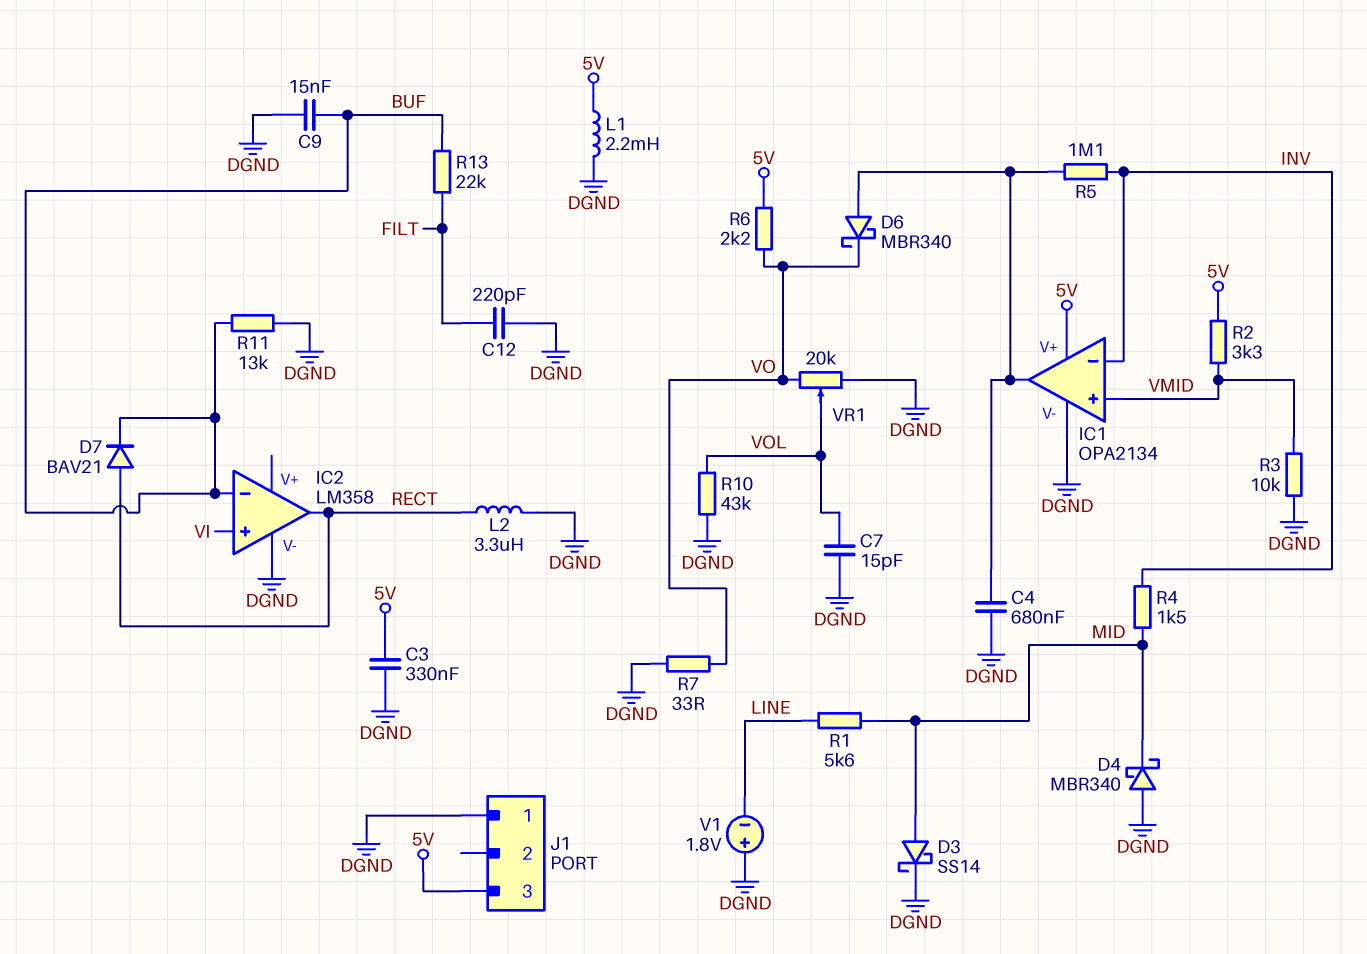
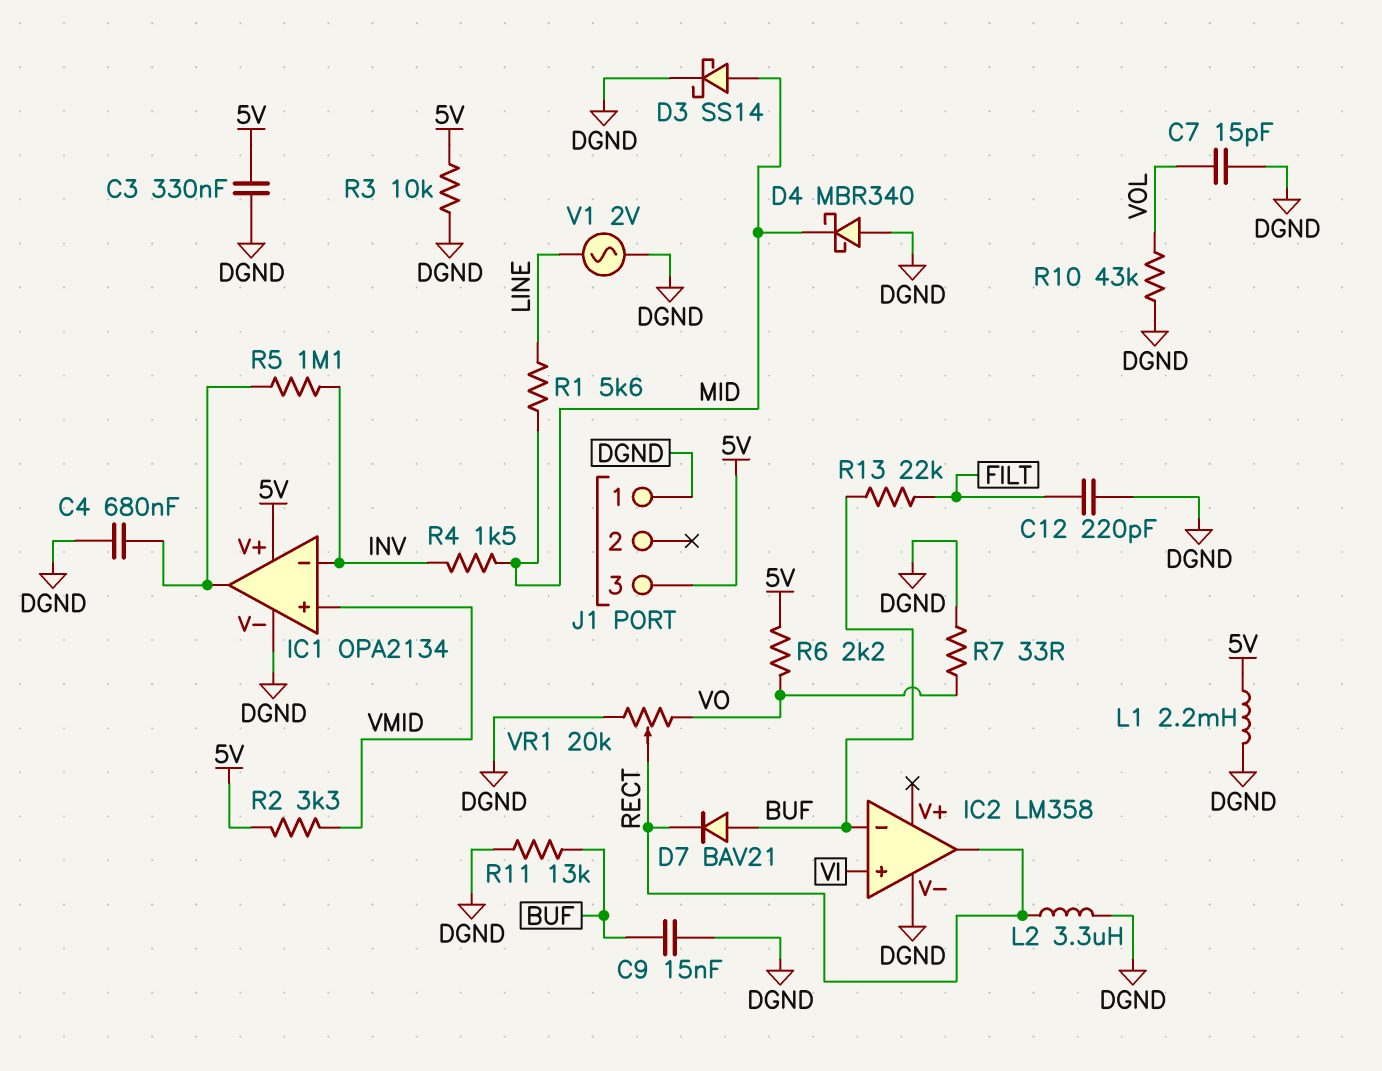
D6: schottky MBR340 (A IC1/out, K VO) -> none
D7: diode BAV21 (A RECT, K BUF) -> diode BAV21 (A BUF, K RECT)
R3: 10k (DGND, VMID) -> 10k (5V, DGND)
V1: 1.8V (plus DGND, minus LINE) -> AC 2V (DGND, LINE)
VR1: 20k (DGND, VO, wiper VOL) -> 20k (DGND, VO, wiper RECT)

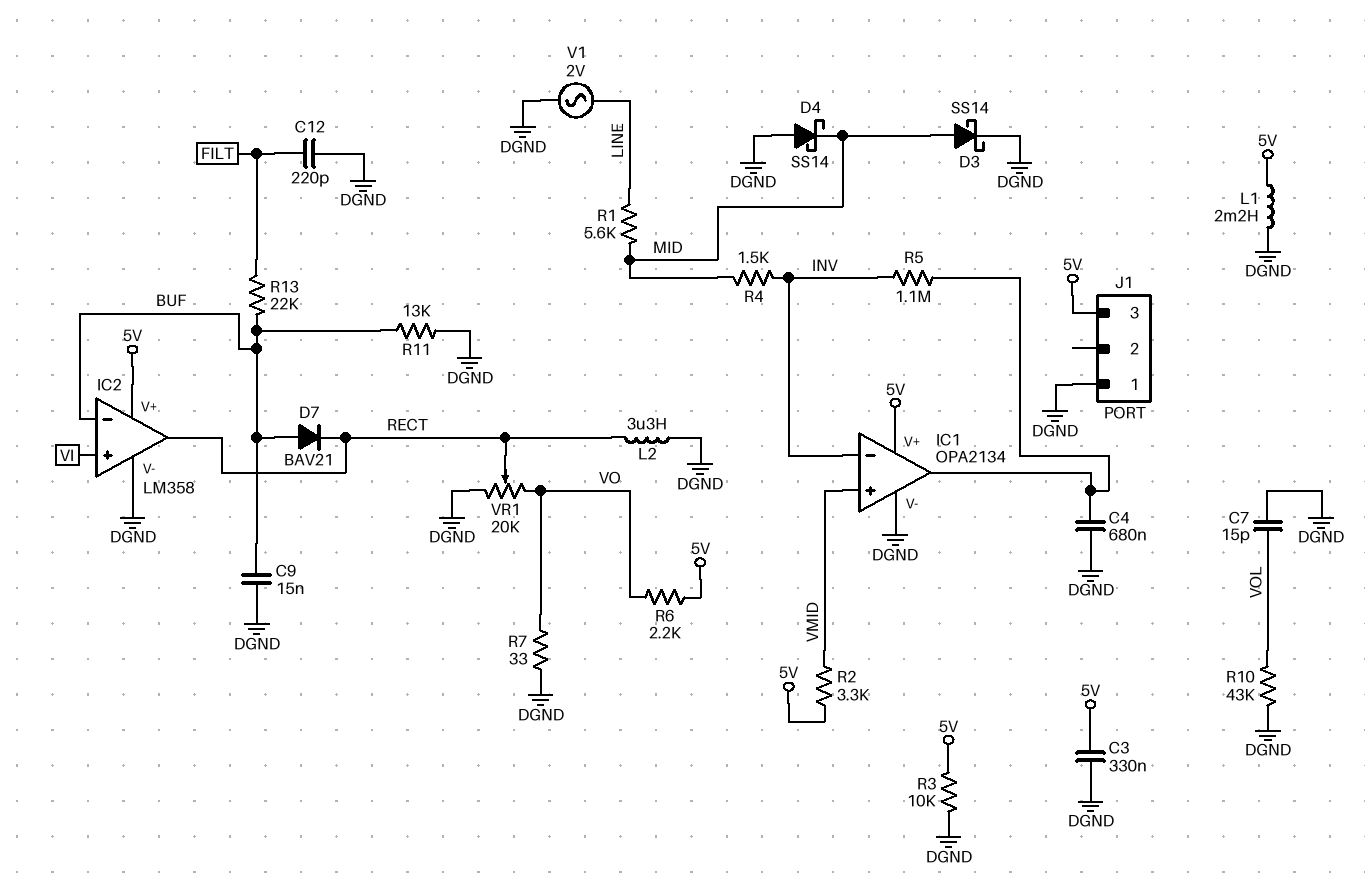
D4: schottky MBR340 (A DGND, K MID) -> schottky SS14 (A DGND, K MID)
IC2 pin V+: none -> 5V

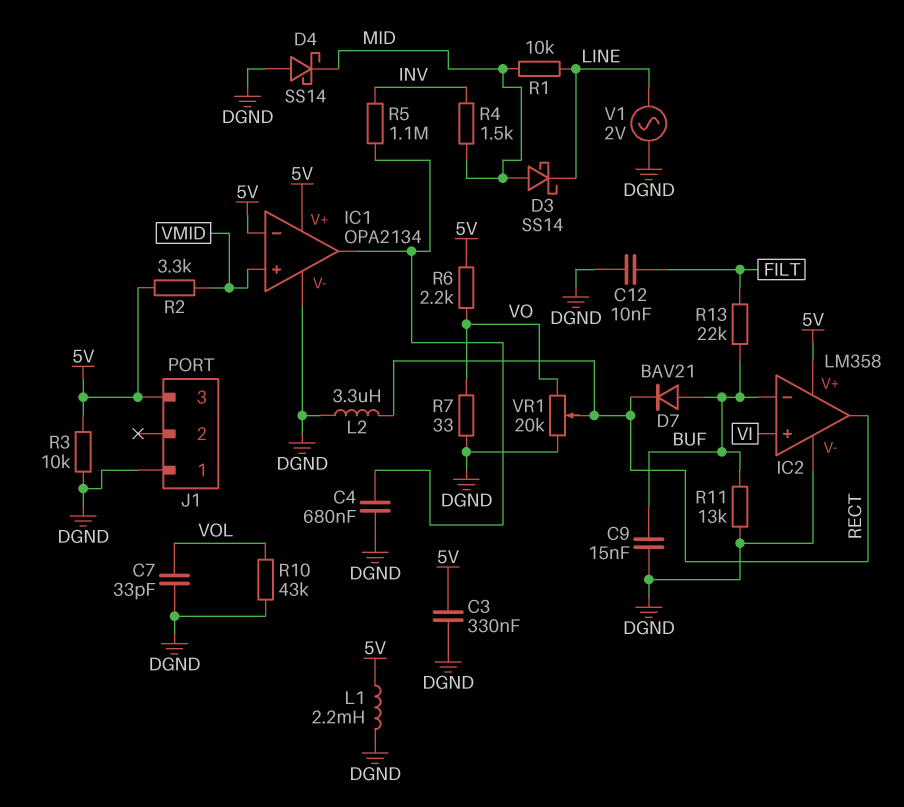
C7: 15pF (DGND, VOL) -> 33pF (DGND, VOL)
C12: 220pF (DGND, FILT) -> 10nF (DGND, FILT)
D3: schottky SS14 (A MID, K DGND) -> schottky SS14 (A MID, K LINE)
IC1 pin in-: INV -> 5V
R1: 5.6k (LINE, MID) -> 10k (LINE, MID)

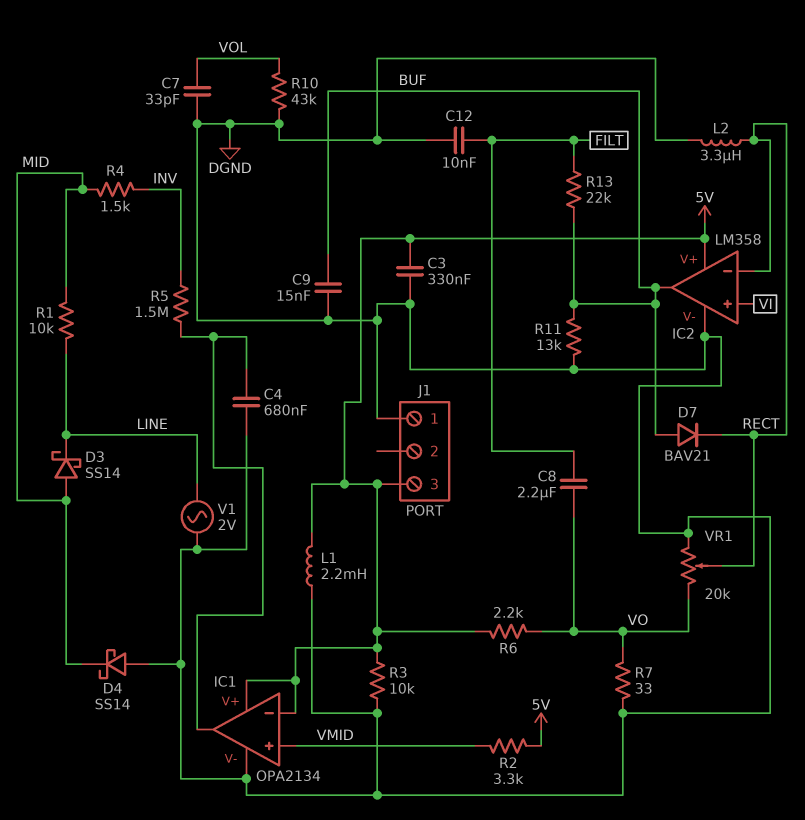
C8: none -> 2.2uF (FILT, VO)
IC2 pin in-: BUF -> RECT
IC2 pin out: RECT -> BUF
R5: 1.1M (IC1/out, INV) -> 1.5M (IC1/out, INV)

